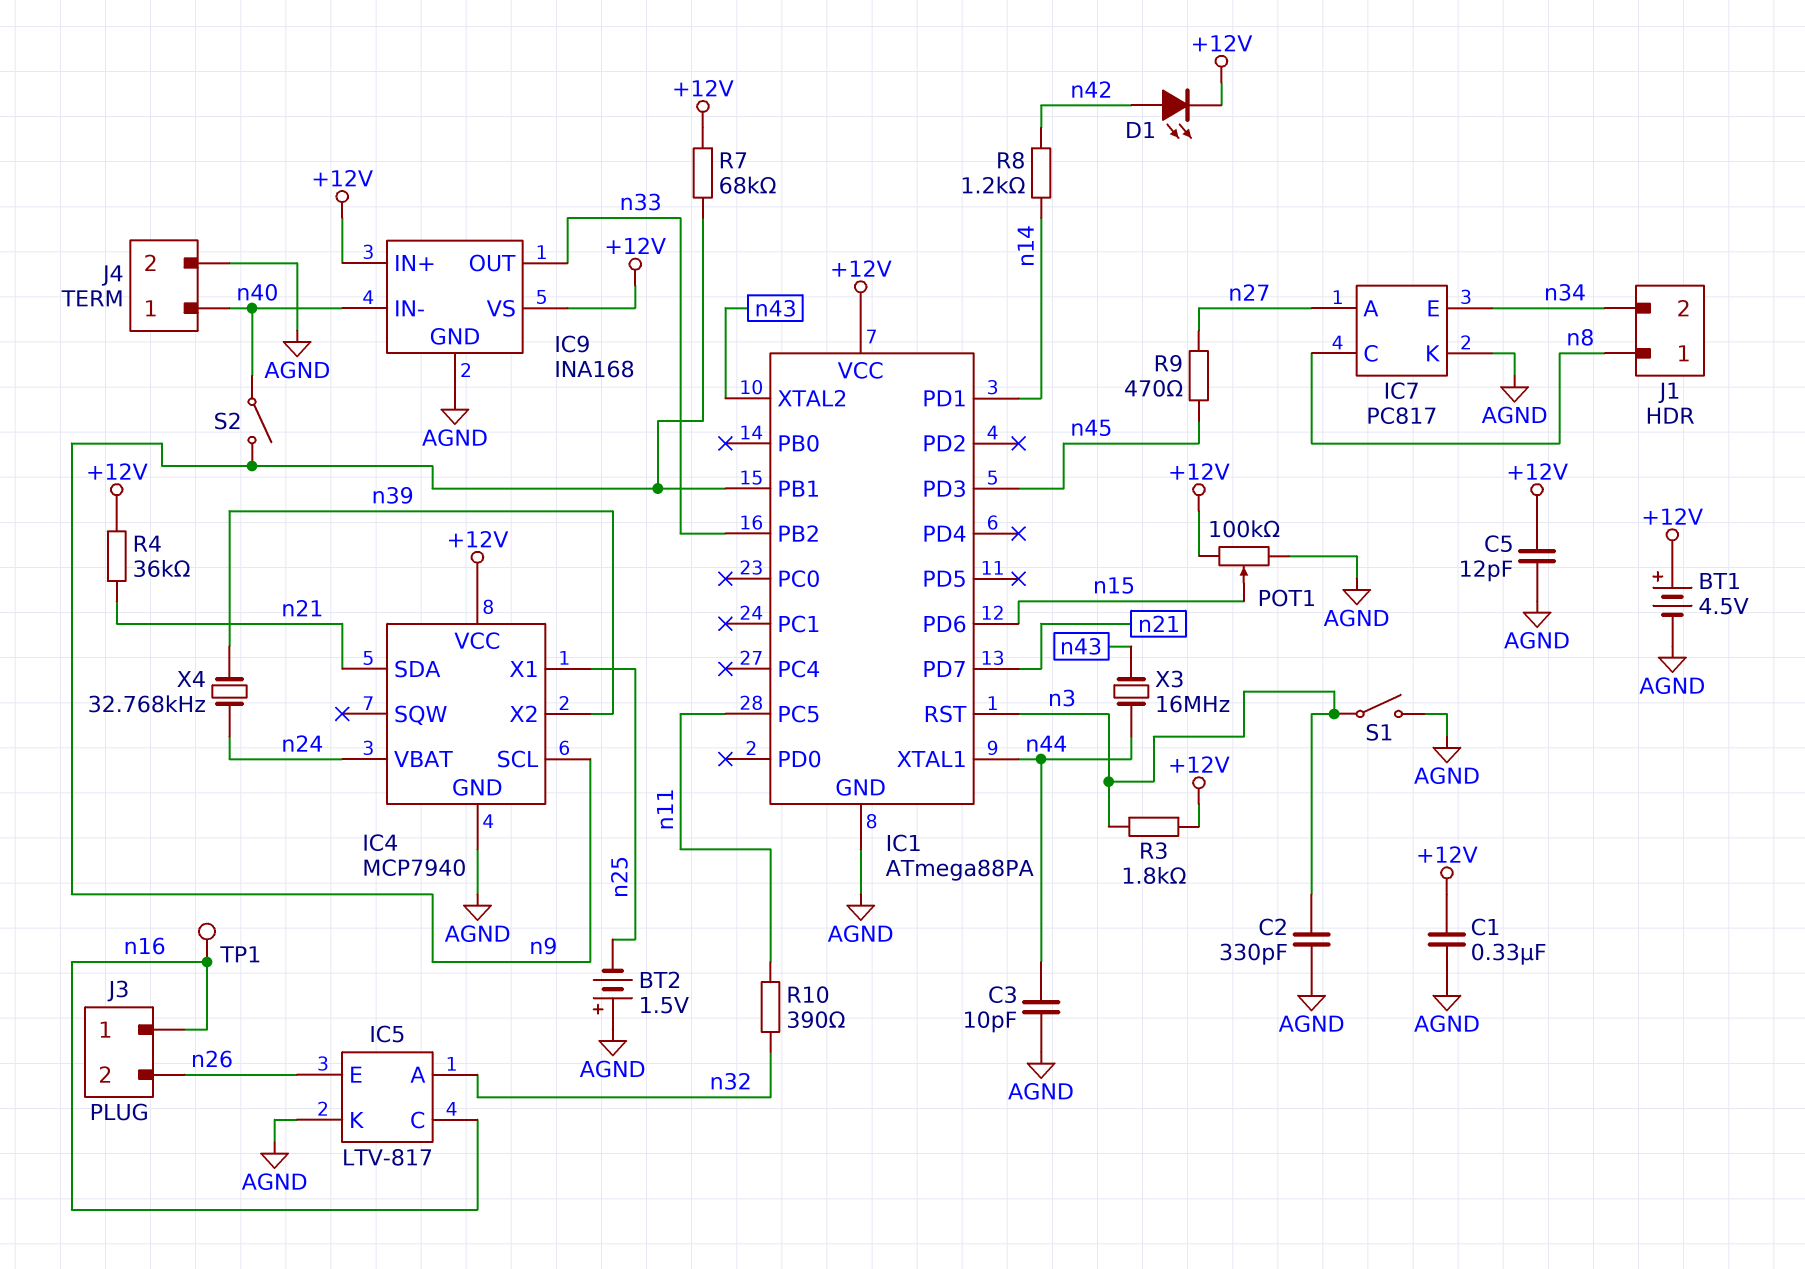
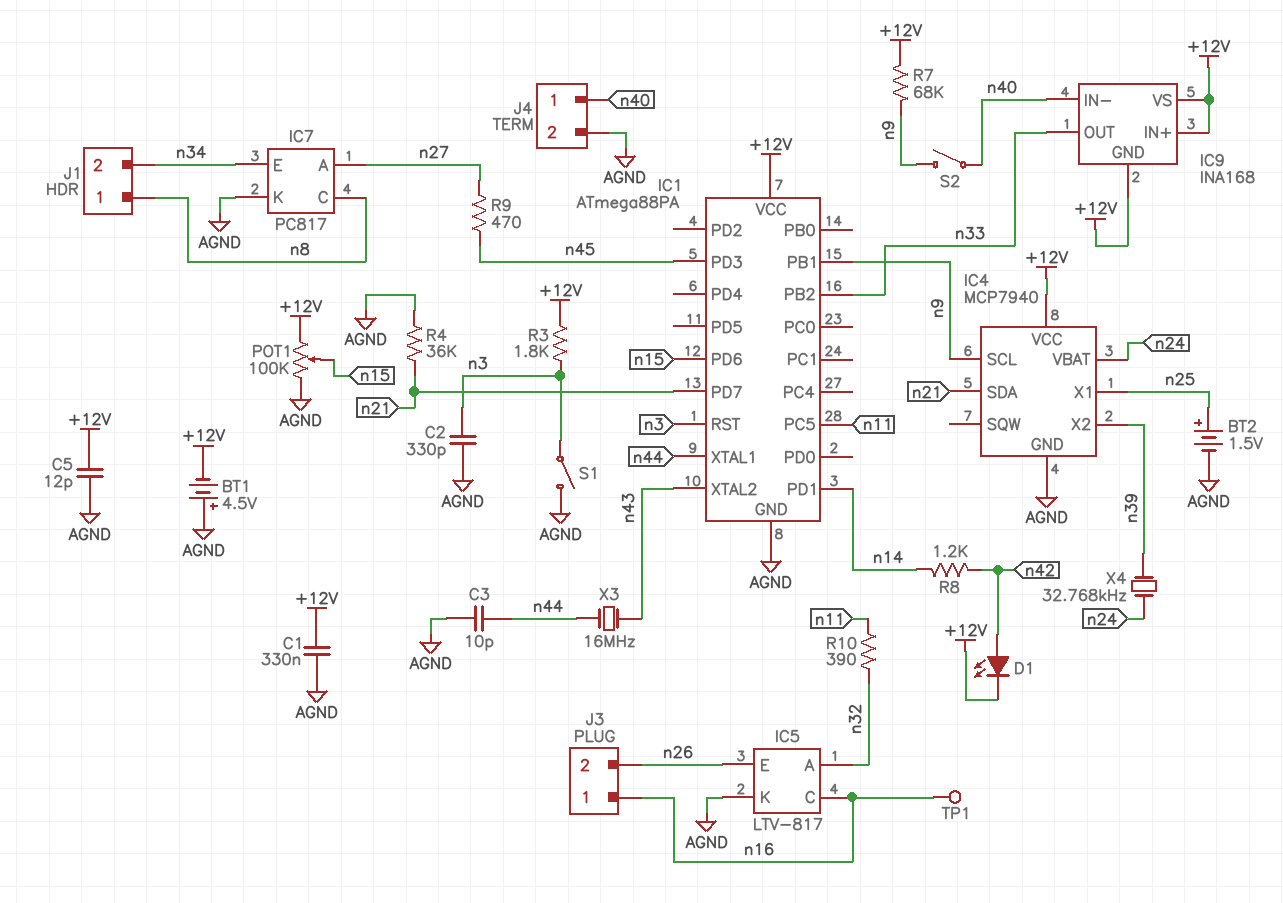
BT1: 4.5V (plus +12V, minus AGND) -> 4.5V (plus AGND, minus +12V)
BT2: 1.5V (plus AGND, minus n25) -> 1.5V (plus n25, minus AGND)
IC9 pin GND: AGND -> +12V
R4: 36k (+12V, n21) -> 36k (AGND, n21)

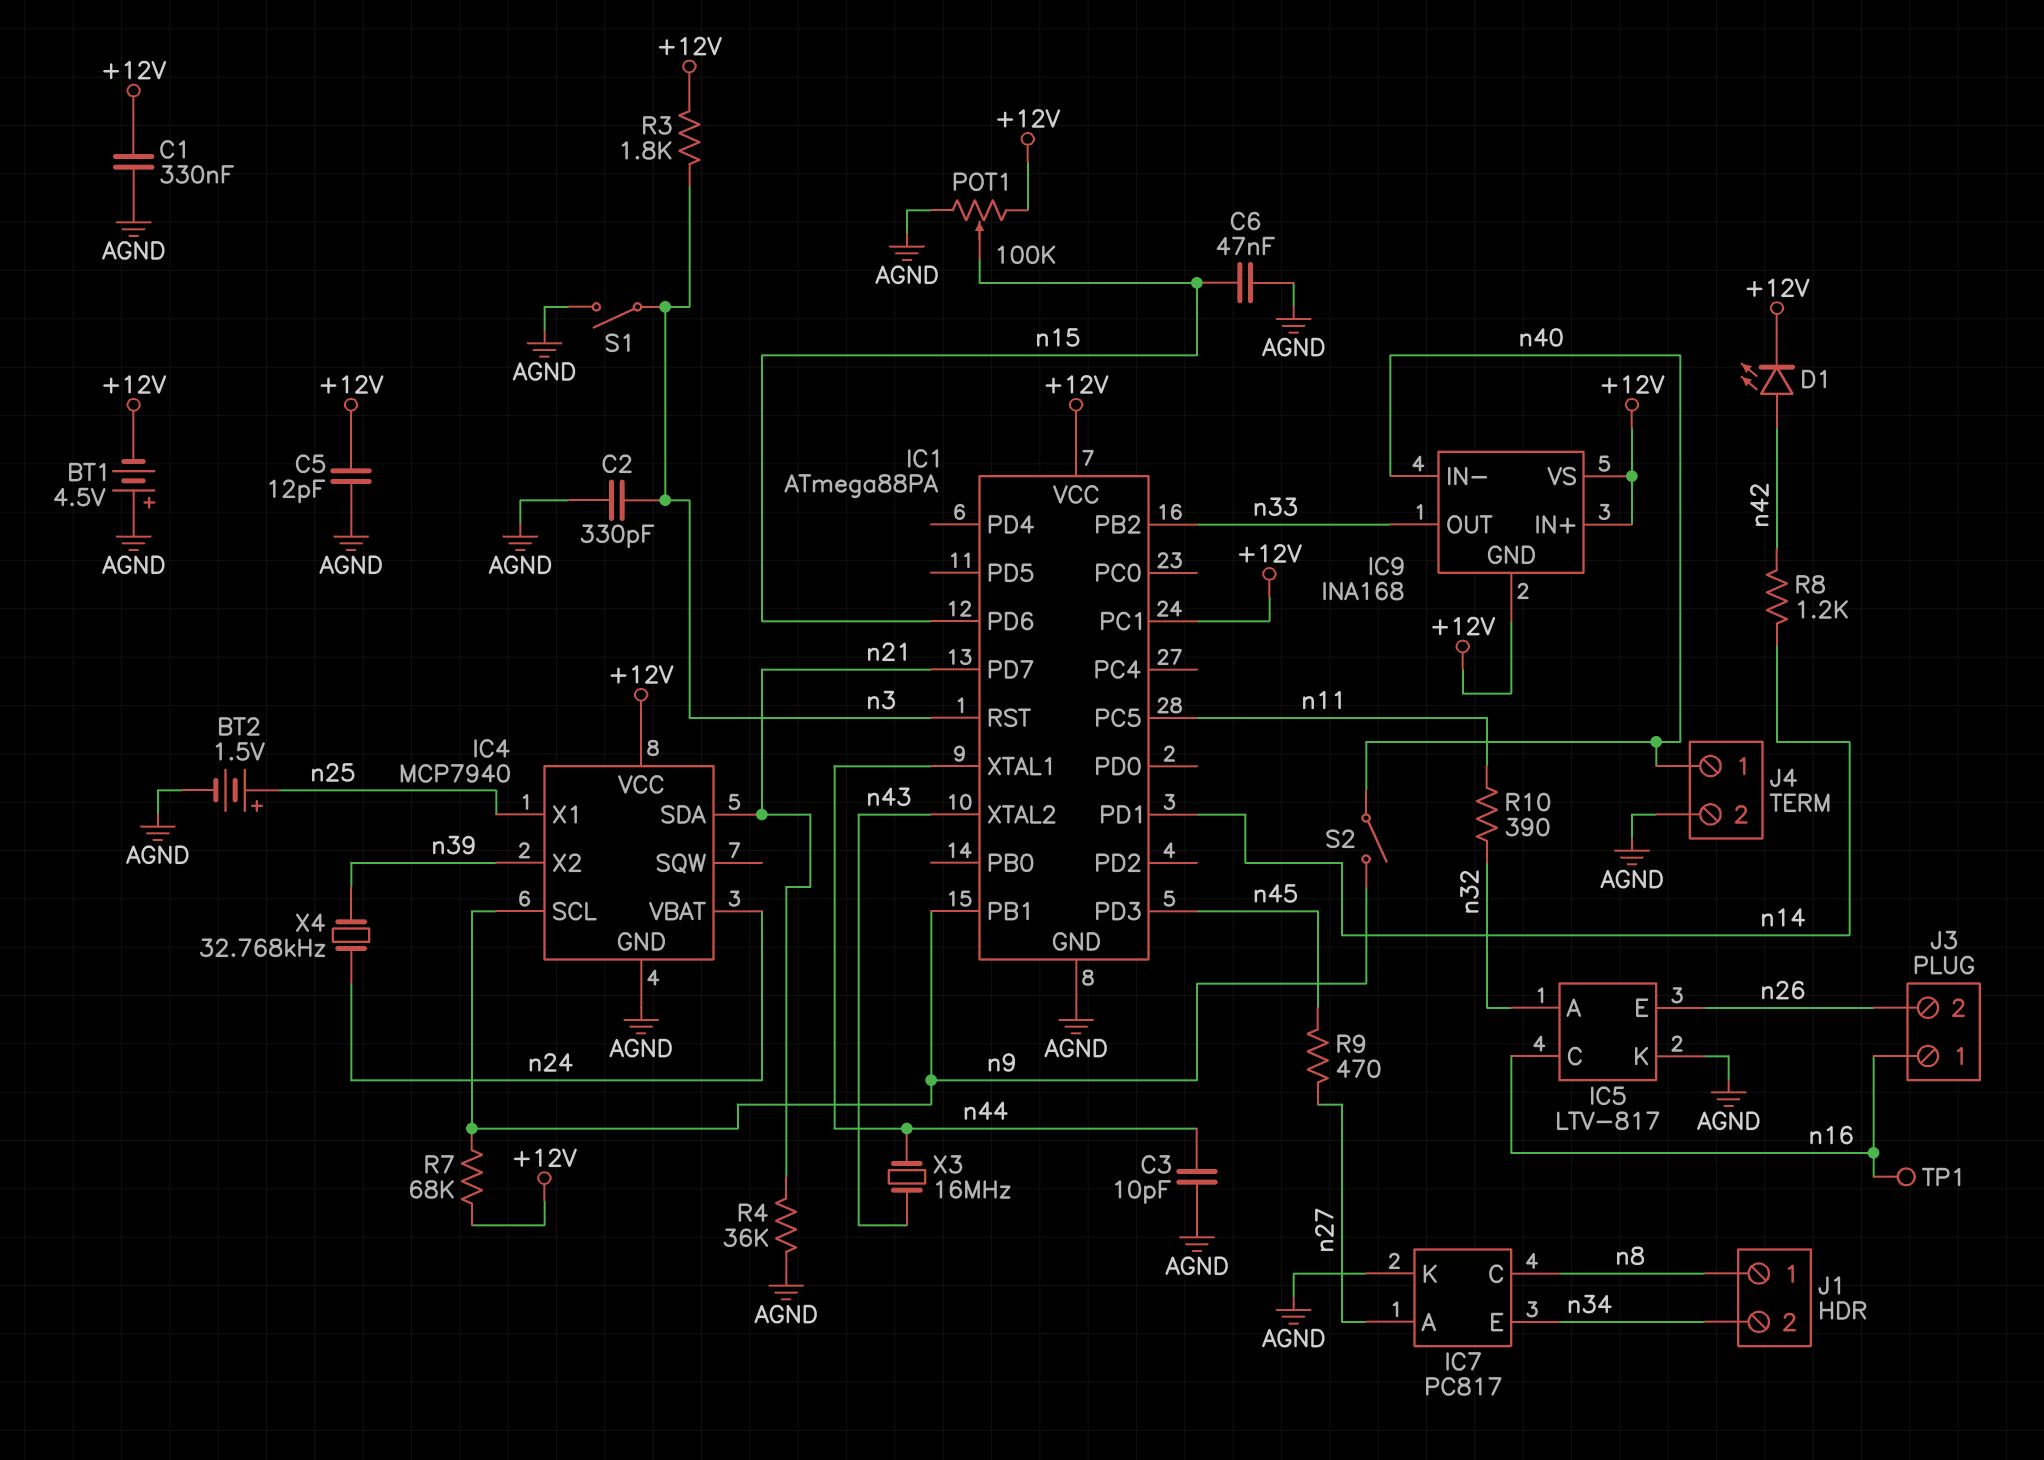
C6: none -> 47nF (AGND, n15)
IC1 pin PC1: none -> +12V

